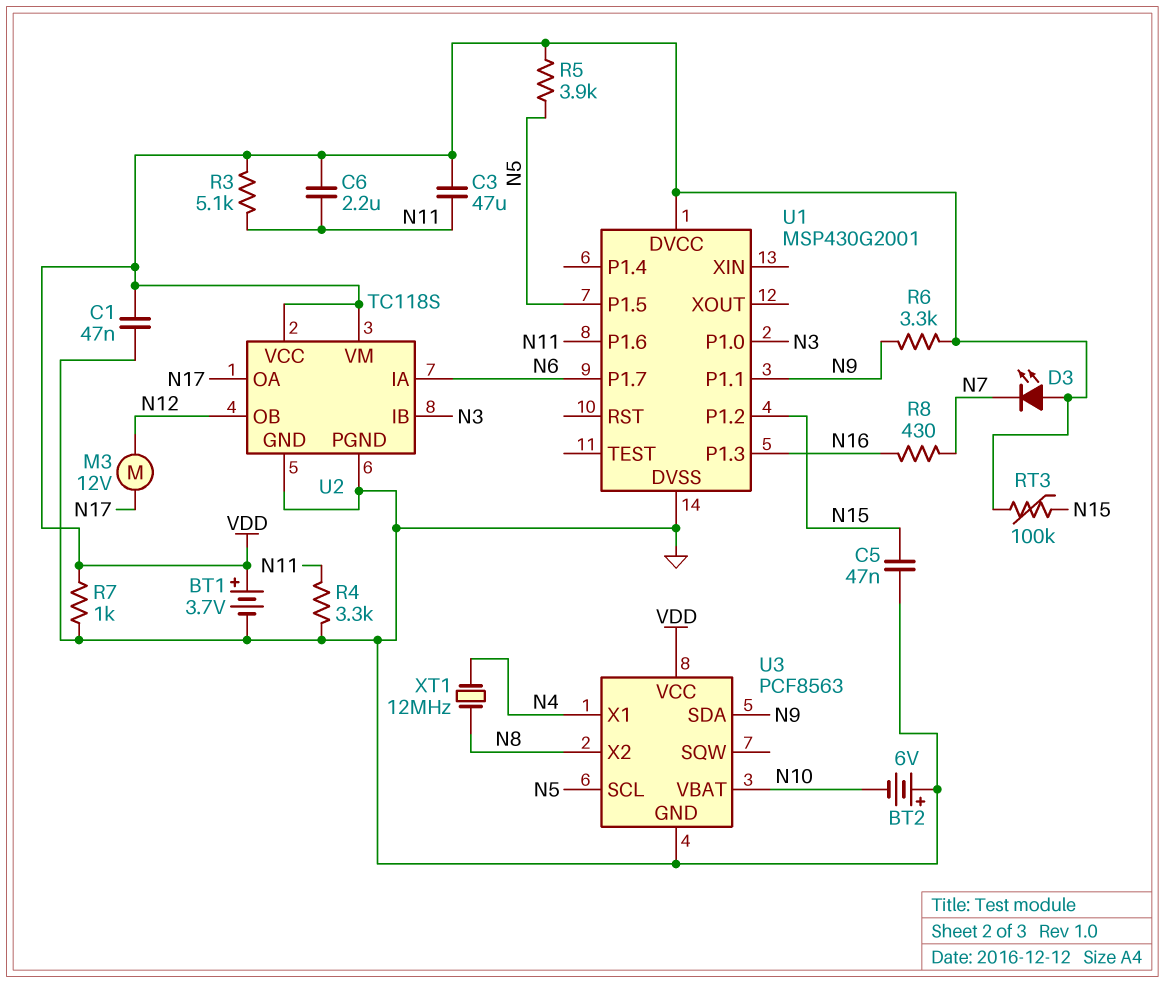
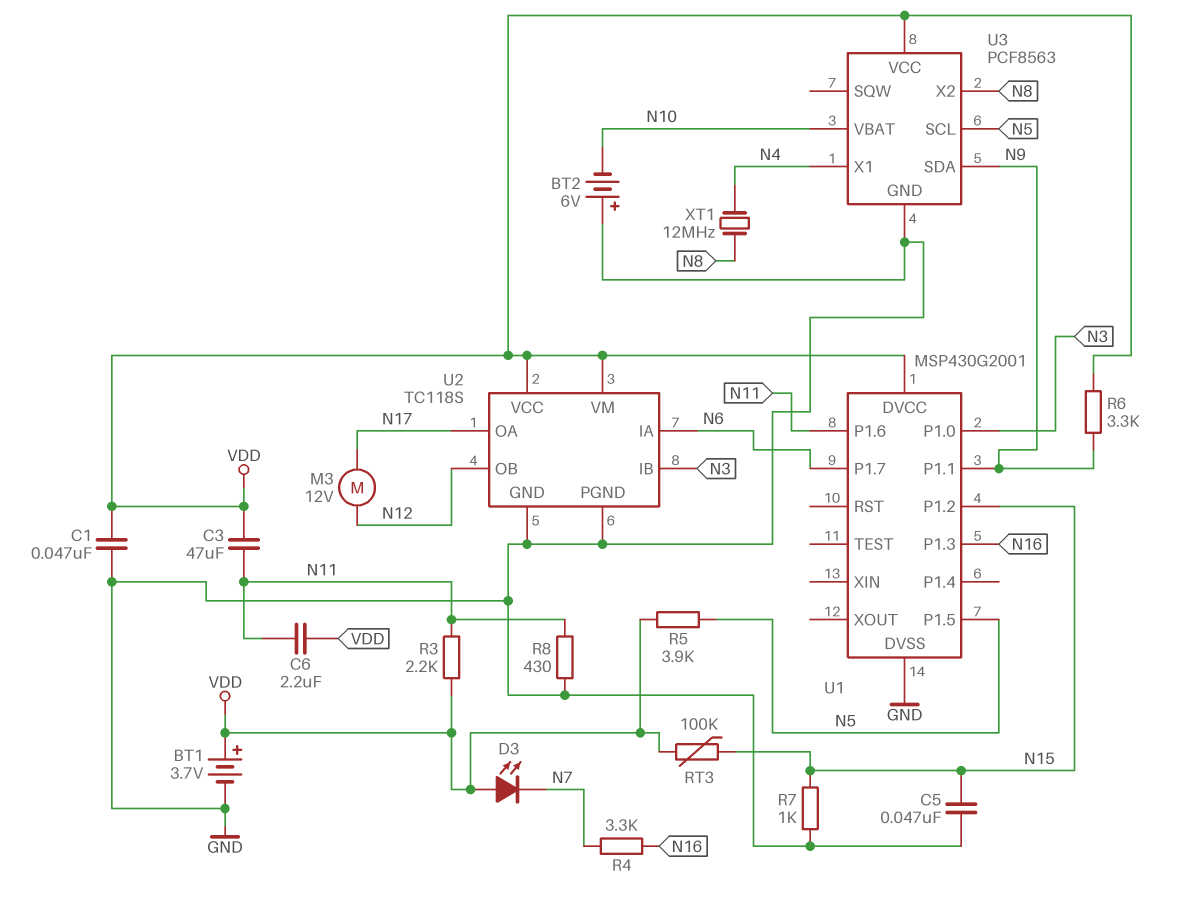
R3: 5.1k (N11, VDD) -> 2.2k (N11, VDD)
R4: 3.3k (GND, N11) -> 3.3k (N7, N16)
R7: 1k (GND, VDD) -> 1k (GND, N15)
R8: 430 (N7, N16) -> 430 (GND, N11)

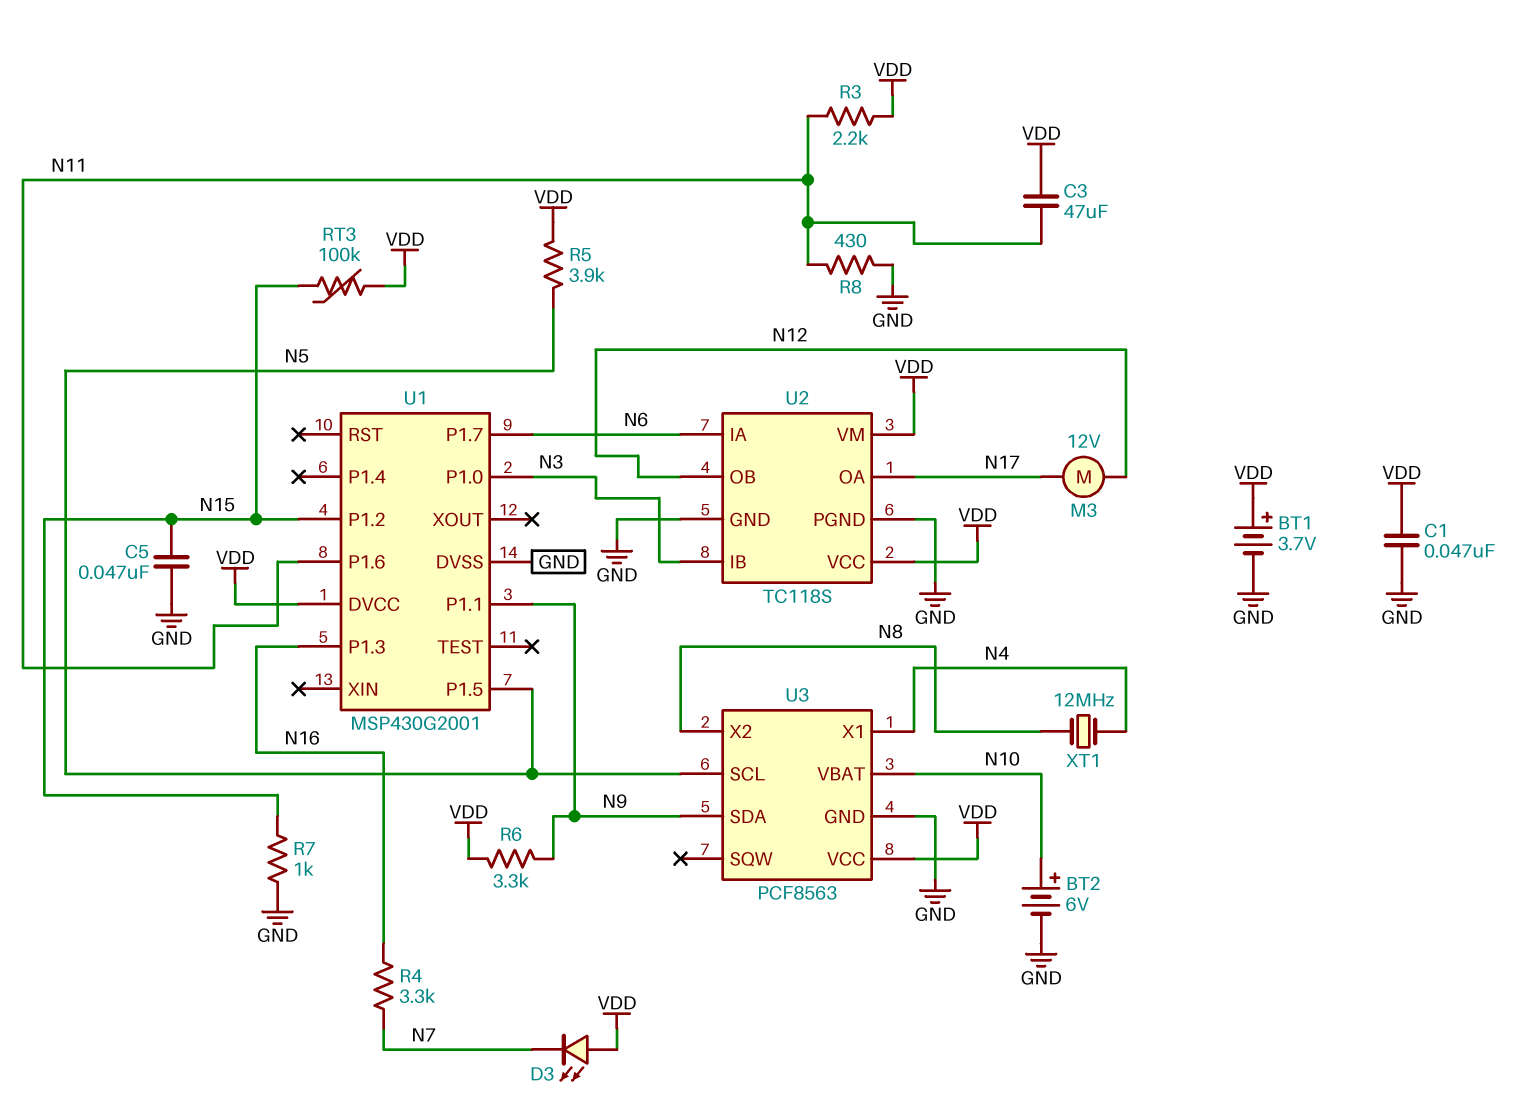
BT2: 6V (plus GND, minus N10) -> 6V (plus N10, minus GND)
C6: 2.2uF (N11, VDD) -> none

